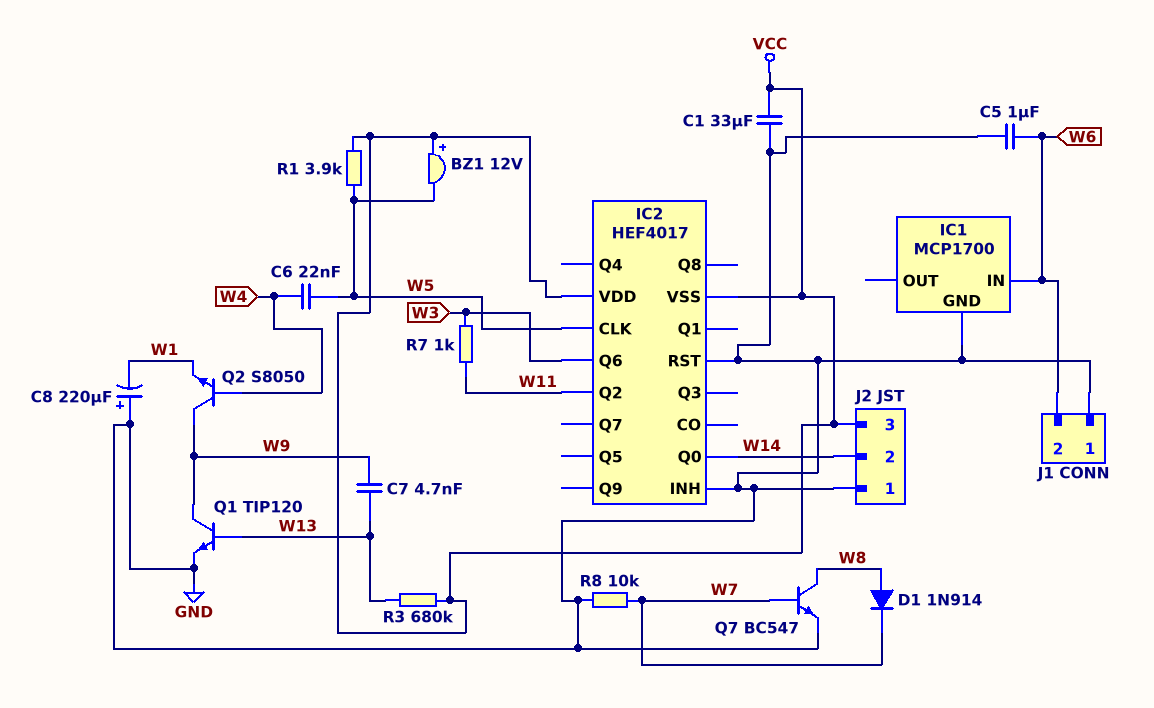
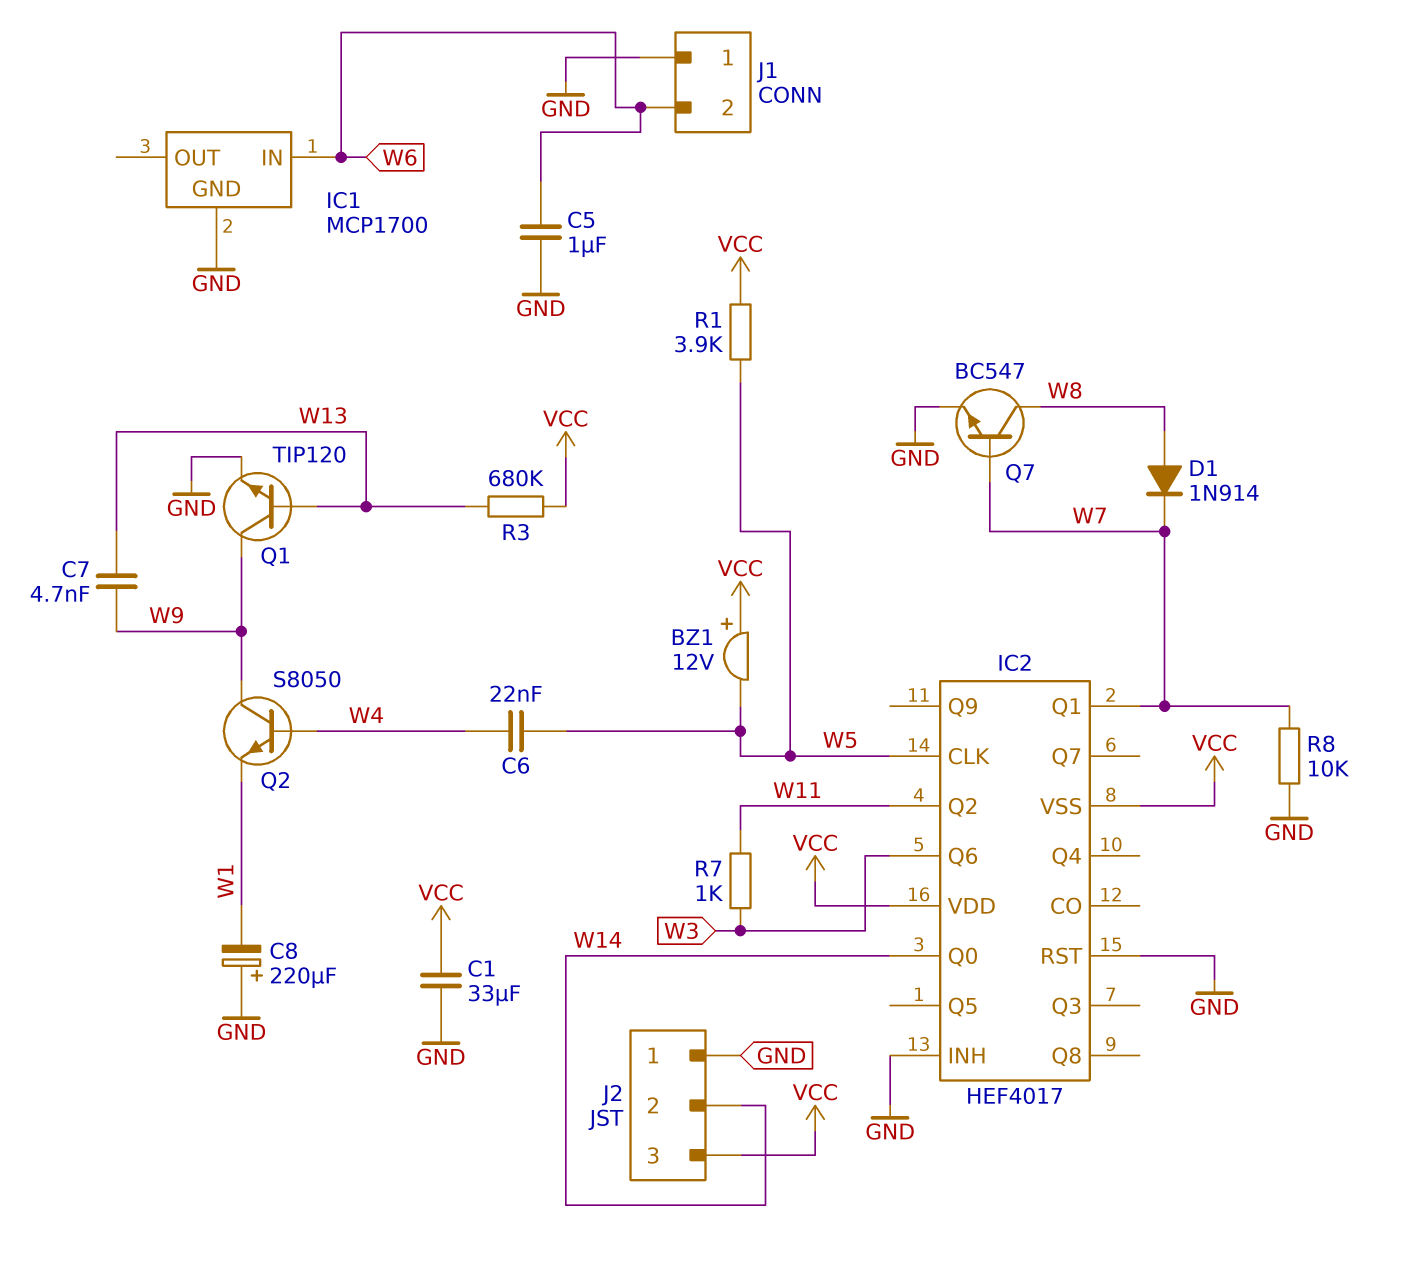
IC2 pin Q1: none -> W7

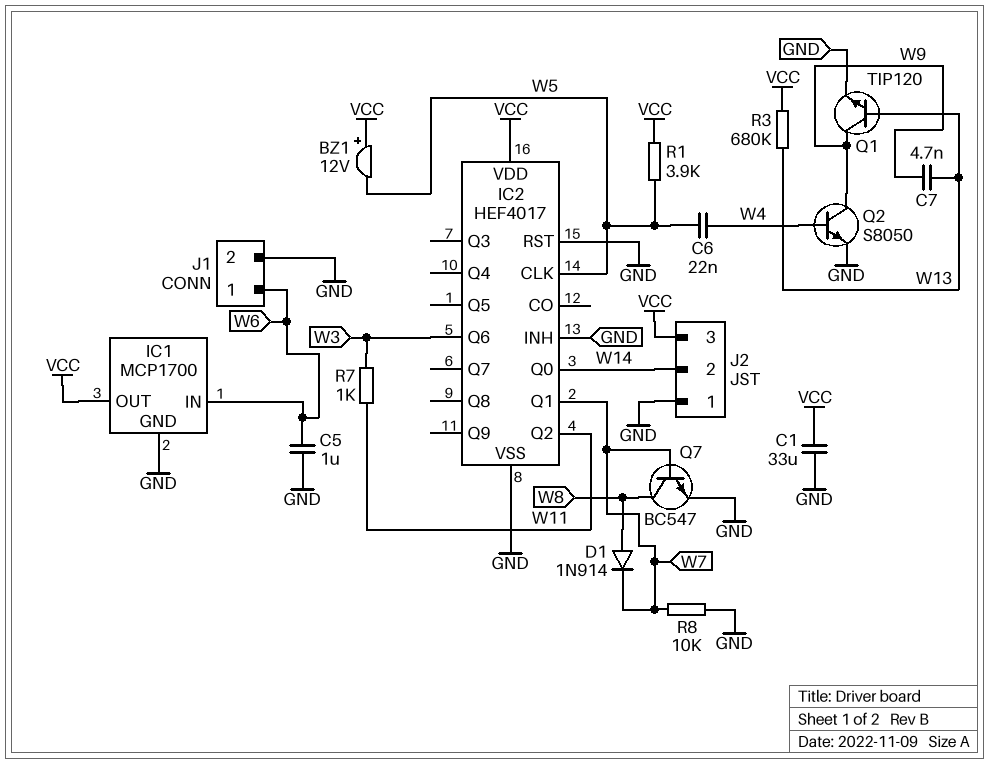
C8: 220uF (plus GND, minus W1) -> none
IC1 pin OUT: none -> VCC
IC2 pin VSS: VCC -> GND
J1 pin 1: GND -> W6
J1 pin 2: W6 -> GND
Q2: NPN S8050 (B W4, C W9, E W1) -> NPN S8050 (B W4, C W9, E GND)

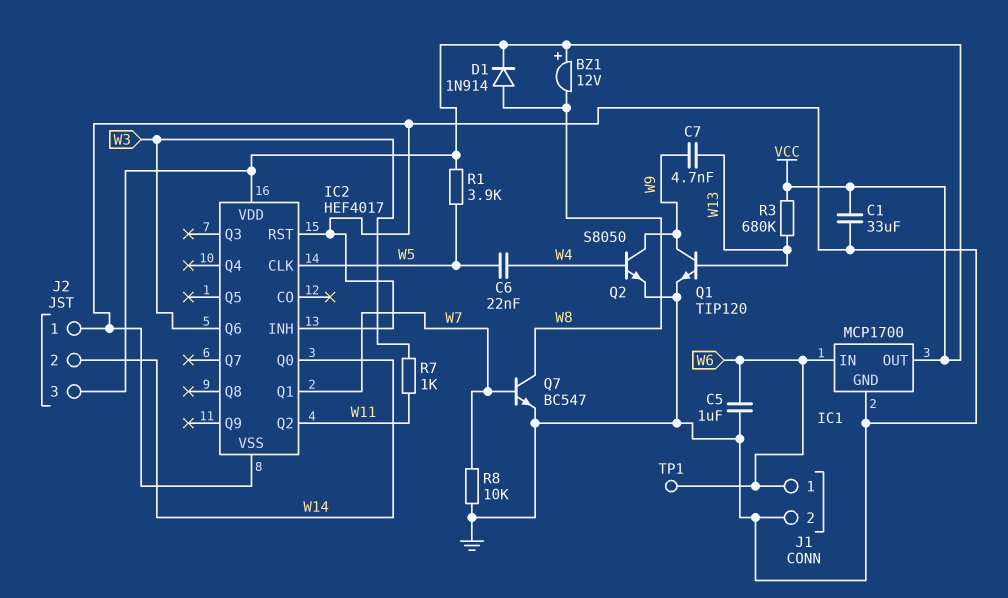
BZ1: buzzer 12V (plus VCC, minus W5) -> buzzer 12V (plus VCC, minus W8)
D1: diode 1N914 (A W8, K W7) -> diode 1N914 (A W8, K VCC)
TP1: none -> test point (W6)

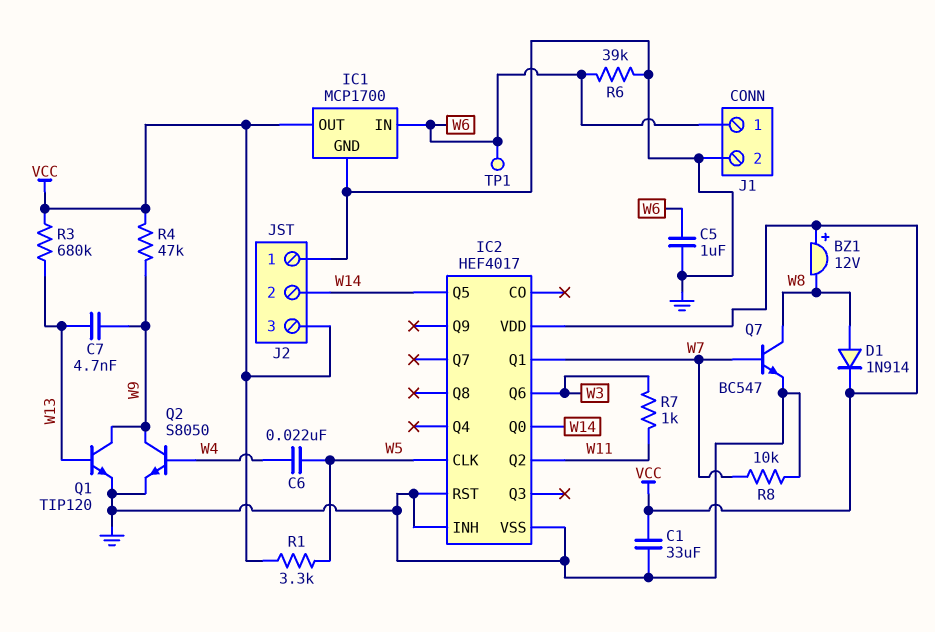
IC2 pin Q5: none -> W14
R1: 3.9k (VCC, W5) -> 3.3k (VCC, W5)
R4: none -> 47k (VCC, W9)
R6: none -> 39k (GND, W6)

